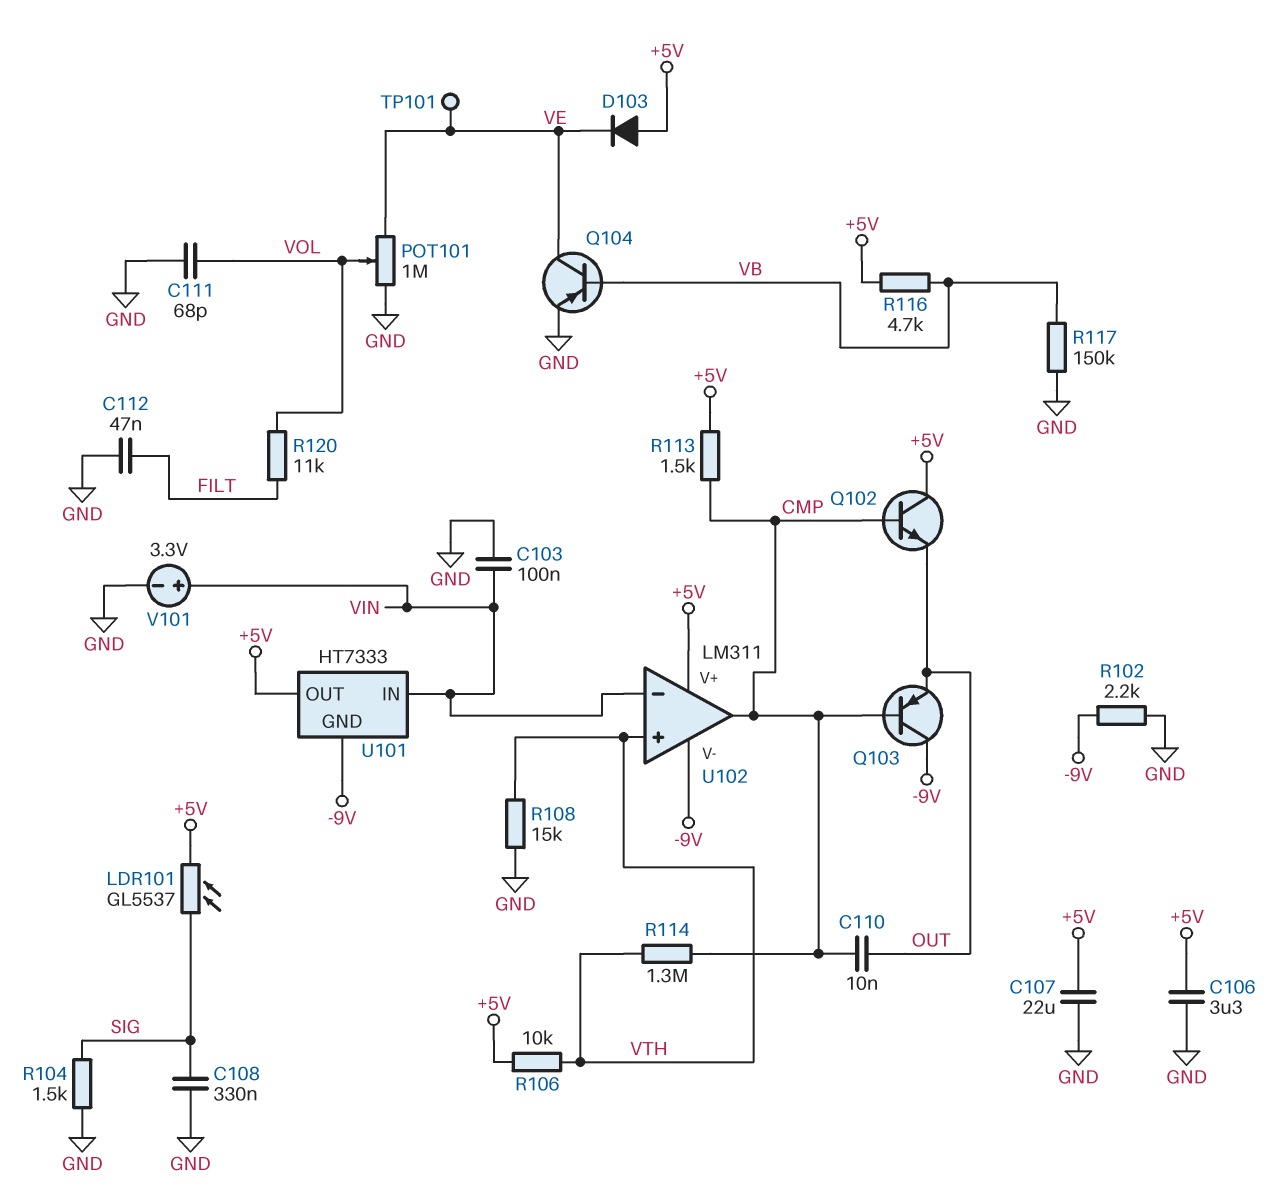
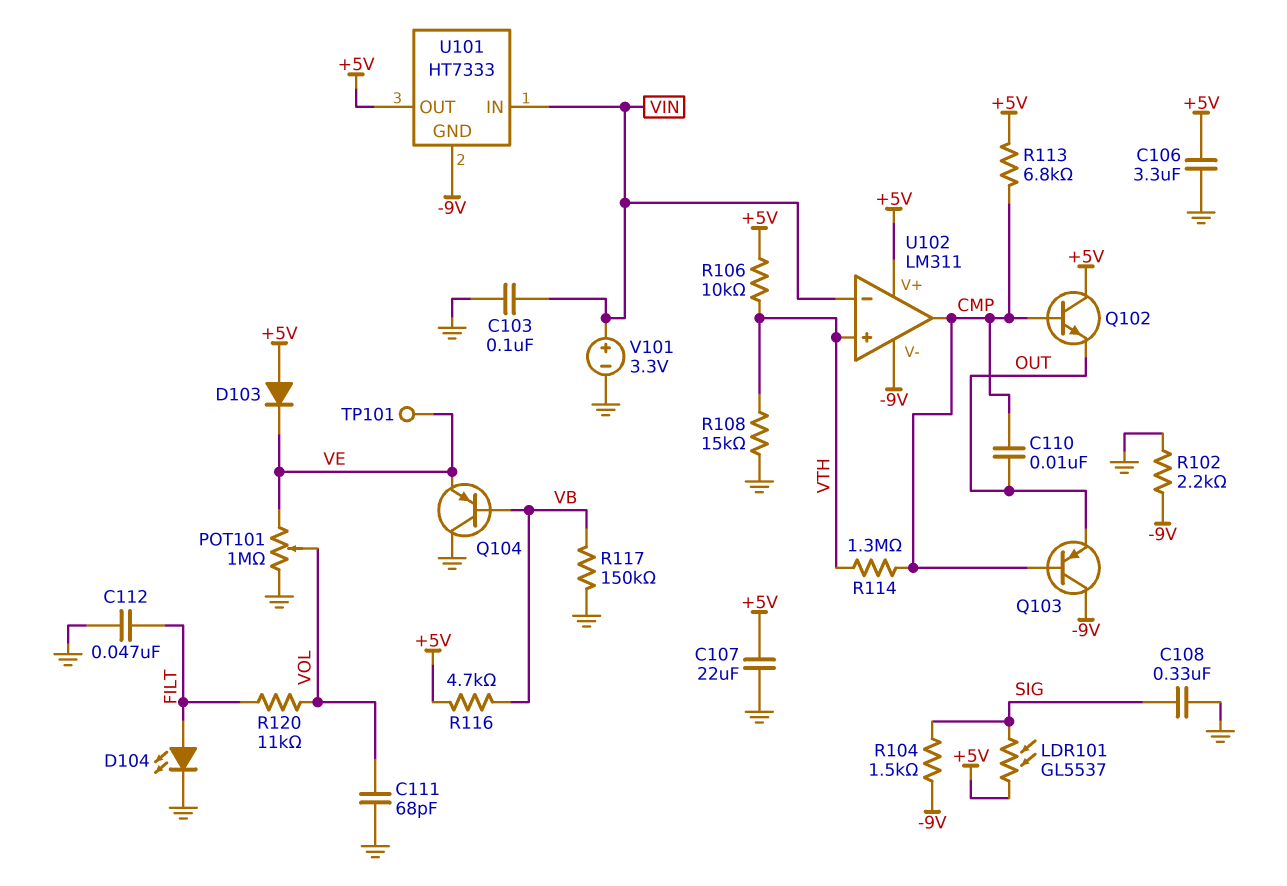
D104: none -> LED (A FILT, K GND)
Q104: PNP (B VB, C VE, E GND) -> PNP (B VB, C GND, E VE)
R104: 1.5k (GND, SIG) -> 1.5k (-9V, SIG)
R113: 1.5k (+5V, CMP) -> 6.8k (+5V, CMP)

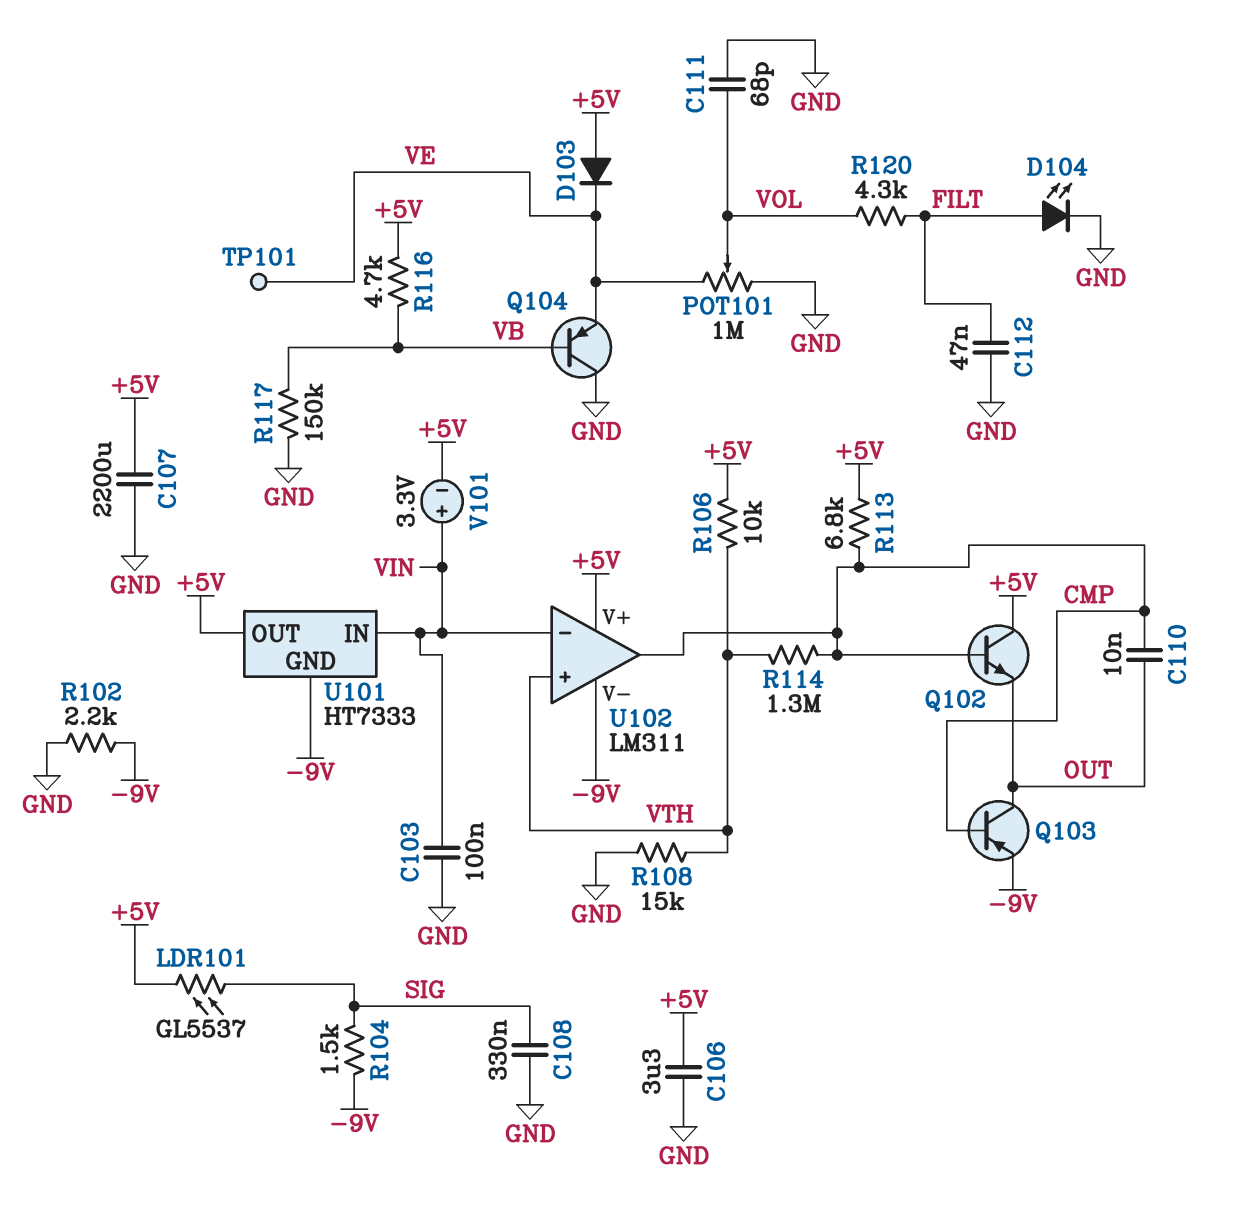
C107: 22uF (+5V, GND) -> 2200uF (+5V, GND)
Q103: PNP (B CMP, C -9V, E OUT) -> PNP (B CMP, C OUT, E -9V)
R120: 11k (FILT, VOL) -> 4.3k (FILT, VOL)
V101: 3.3V (plus VIN, minus GND) -> 3.3V (plus VIN, minus +5V)

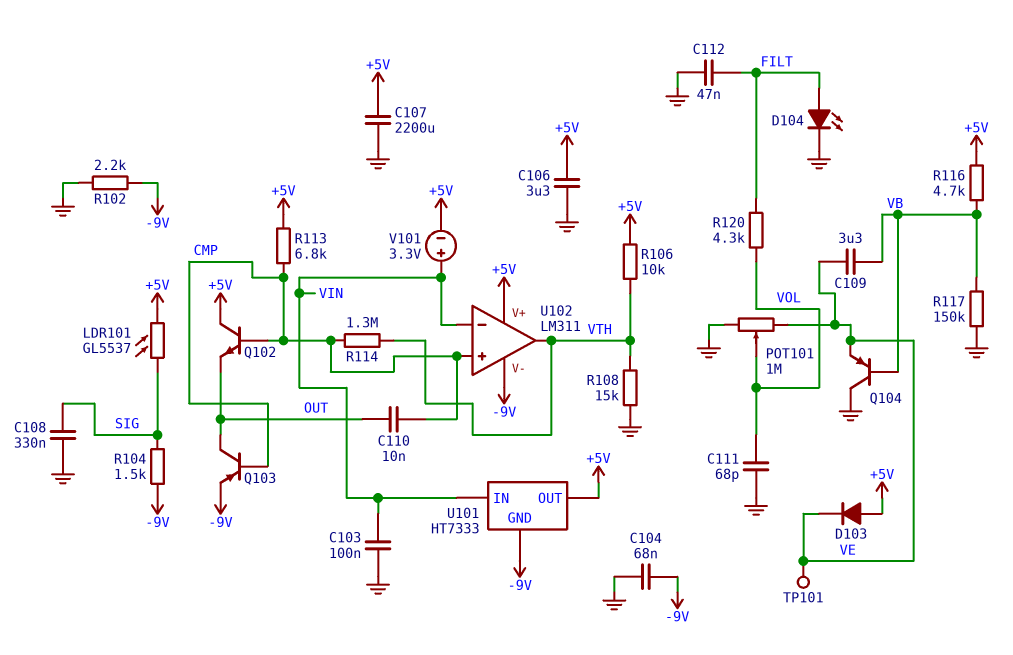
C104: none -> 68nF (-9V, GND)
C109: none -> 3.3uF (VB, VE)
U102 pin in+: VTH -> CMP
U102 pin out: CMP -> VTH

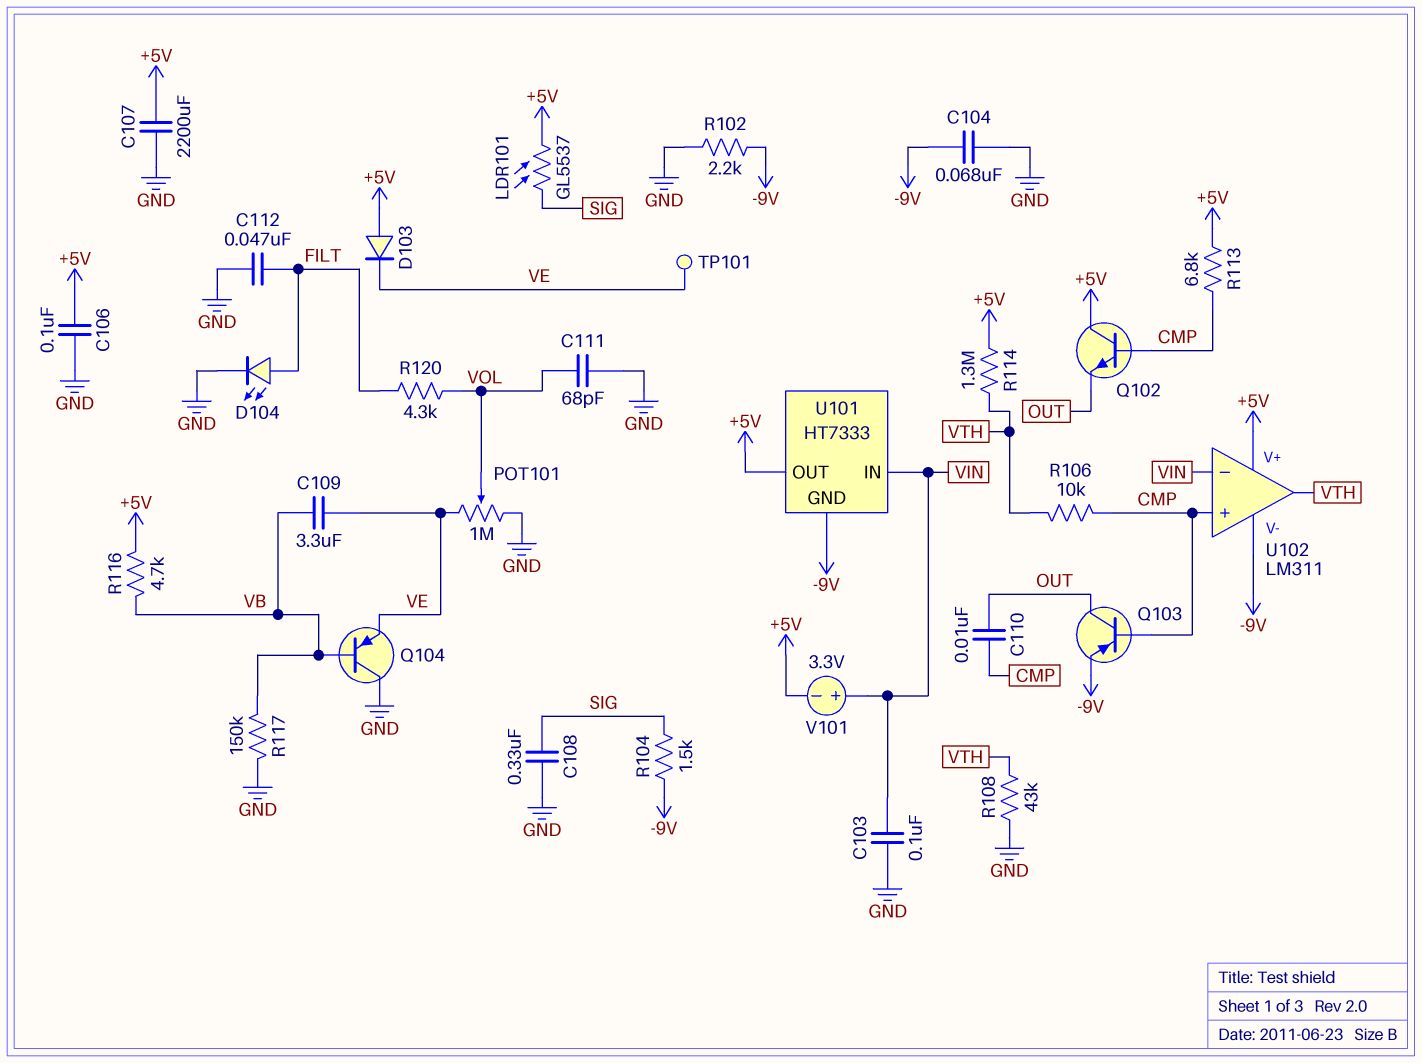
C106: 3.3uF (+5V, GND) -> 100nF (+5V, GND)
R106: 10k (+5V, VTH) -> 10k (CMP, VTH)
R108: 15k (GND, VTH) -> 43k (GND, VTH)
R114: 1.3M (CMP, VTH) -> 1.3M (+5V, VTH)

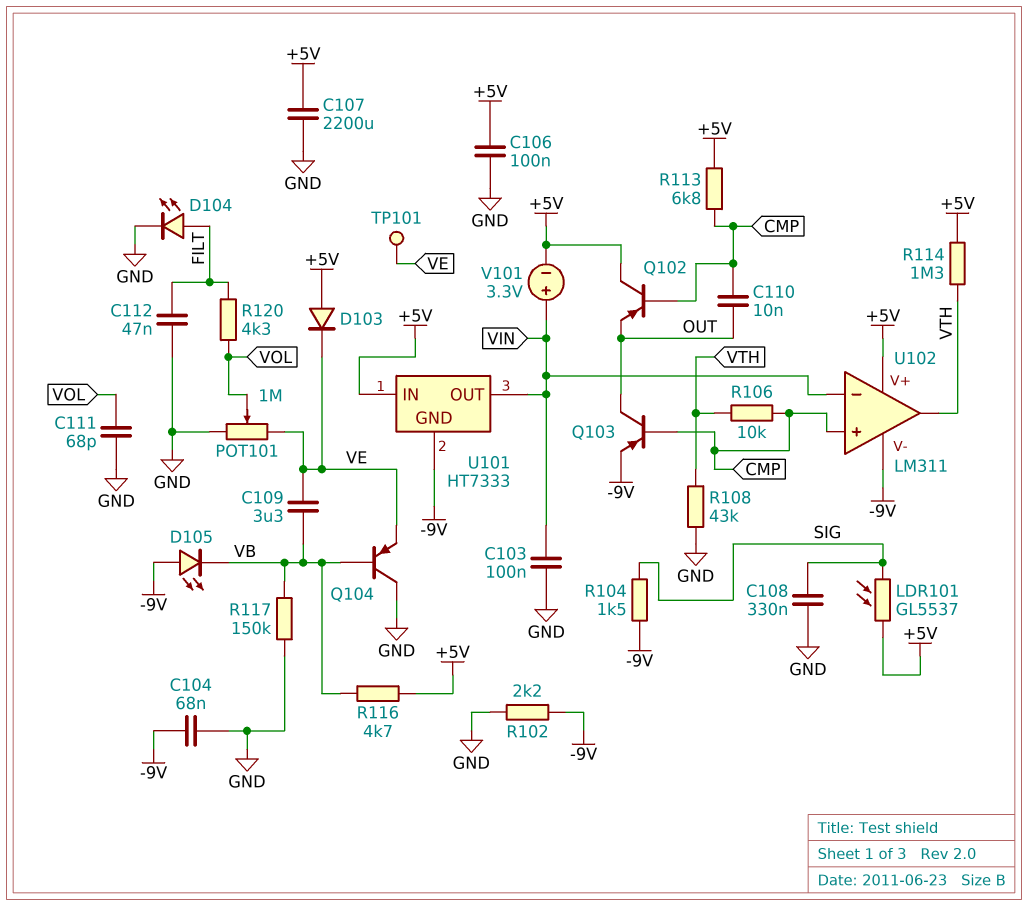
D105: none -> LED (A -9V, K VB)
Q102: NPN (B CMP, C +5V, E OUT) -> PNP (B CMP, C +5V, E OUT)
U101 pin IN: VIN -> +5V
U101 pin OUT: +5V -> VIN

